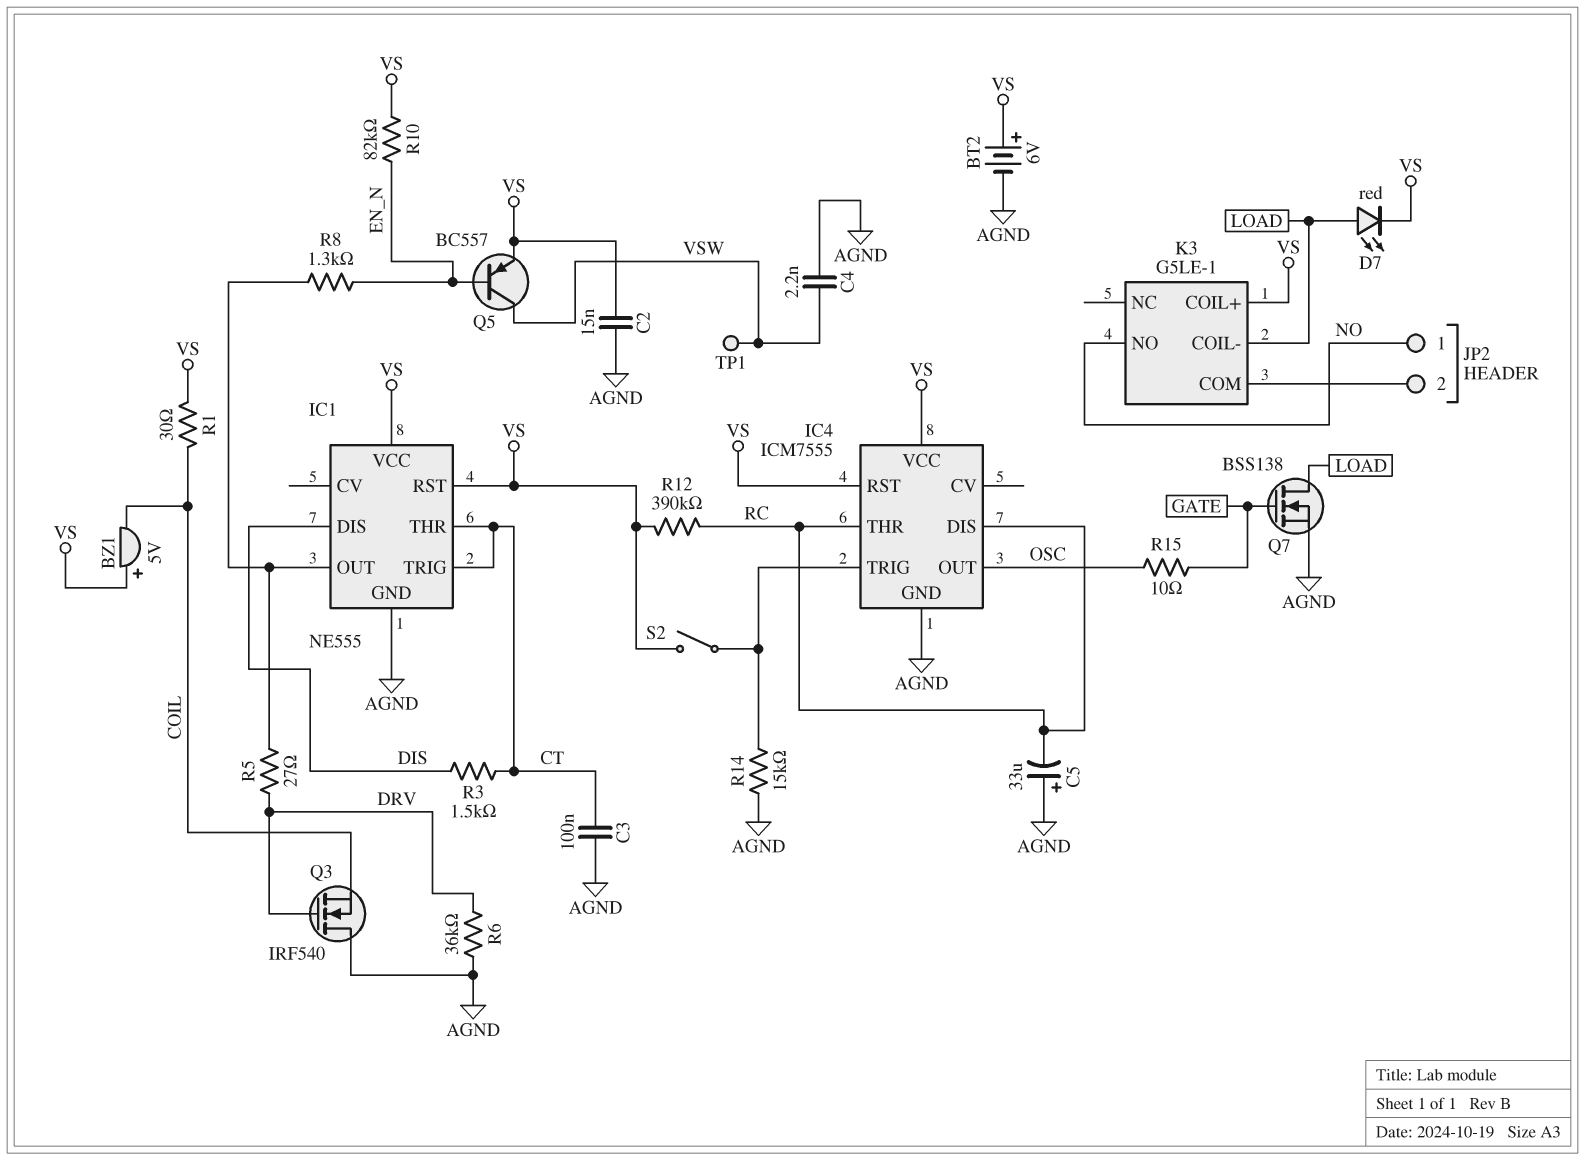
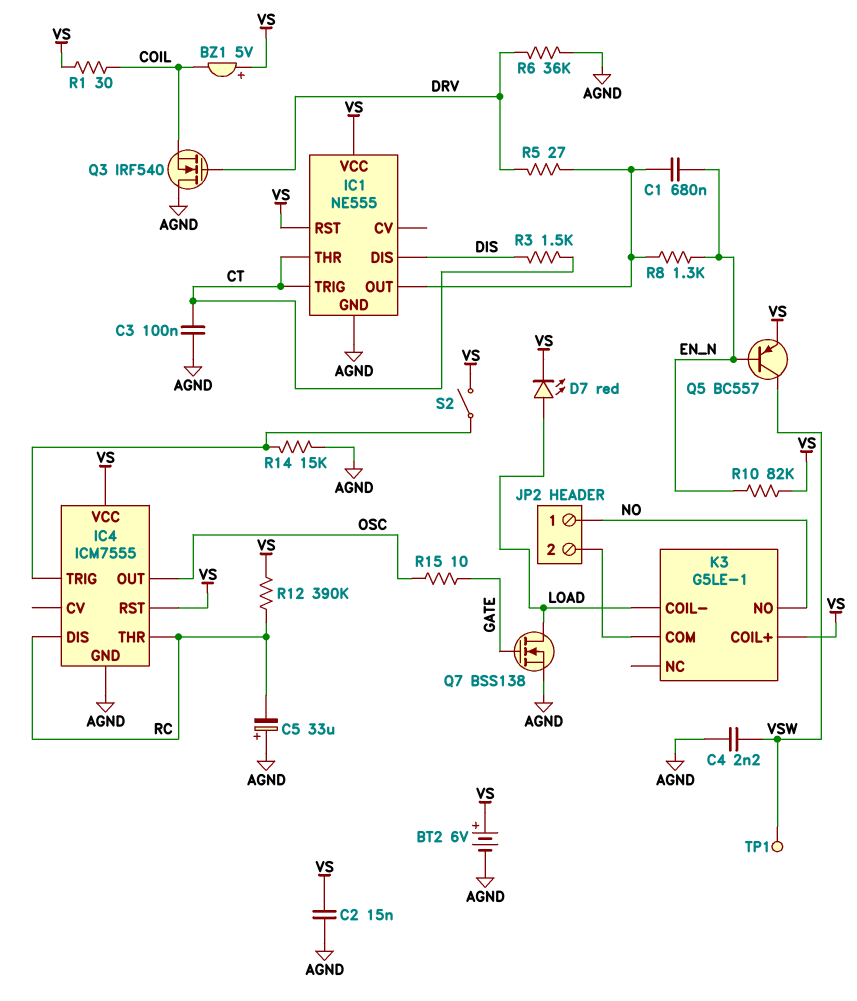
C1: none -> 680nF (EN_N, IC1/OUT)

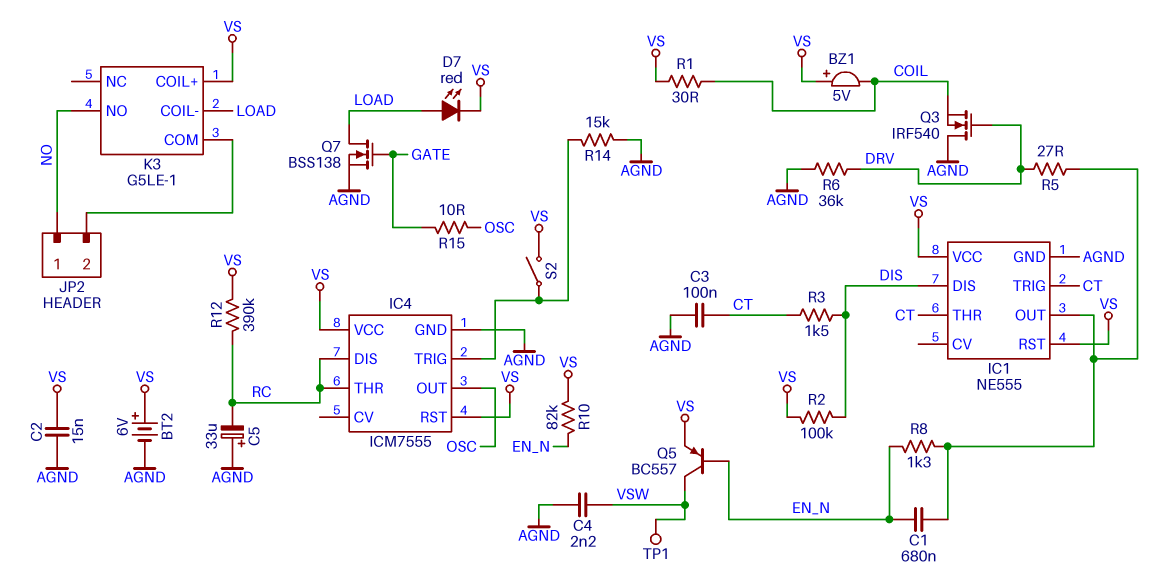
R2: none -> 100k (DIS, VS)

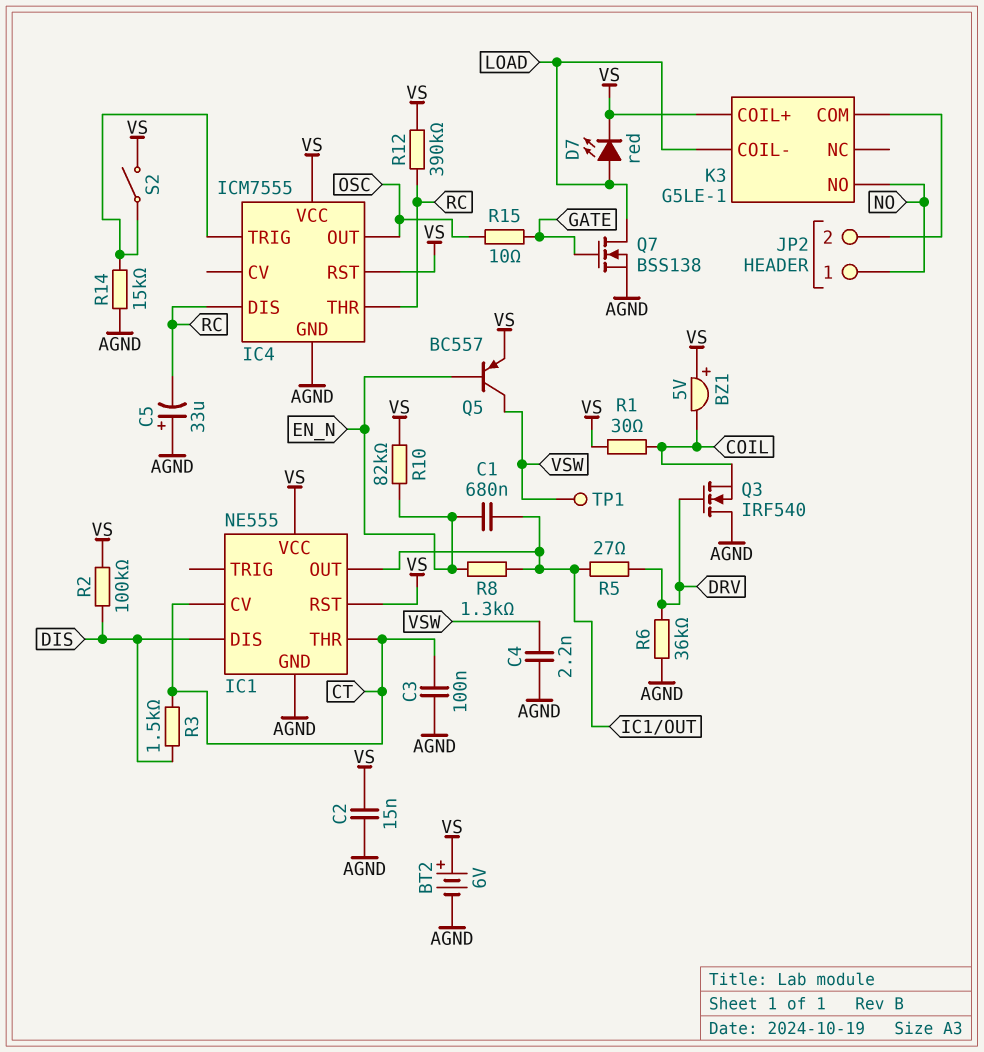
IC1 pin CV: none -> CT
IC1 pin TRIG: CT -> none

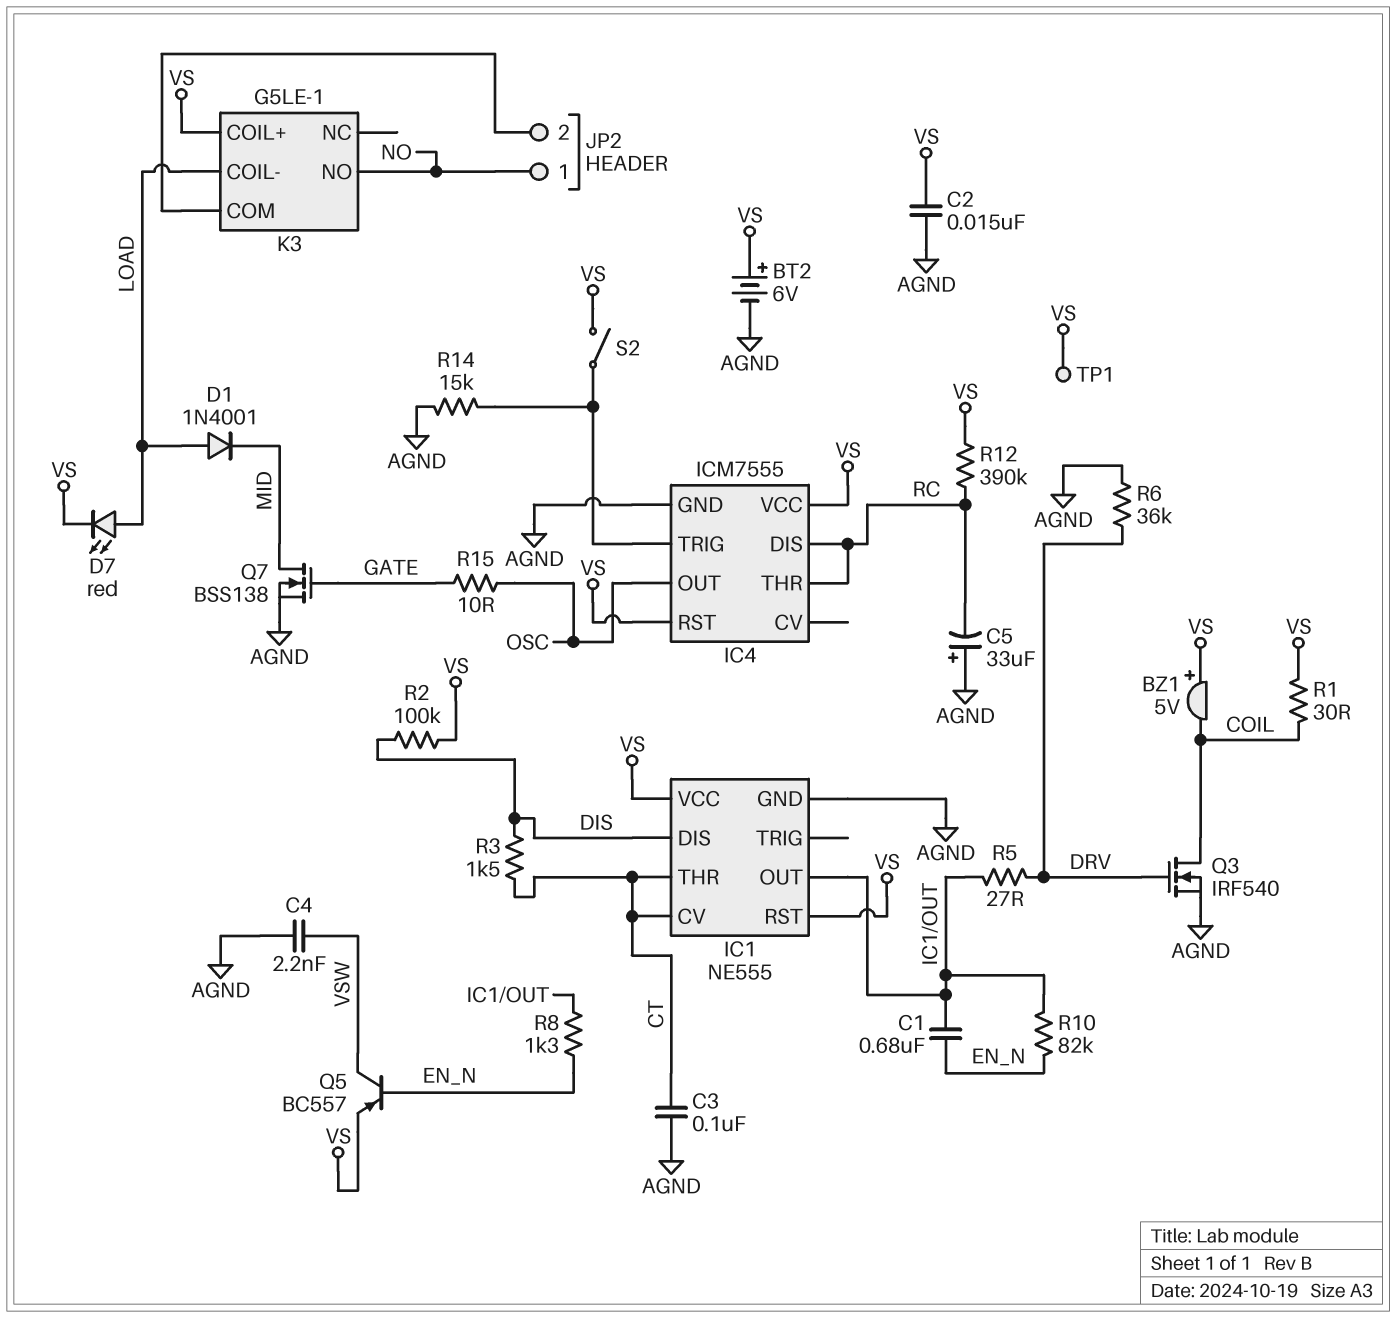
D1: none -> diode 1N4001 (A LOAD, K MID)
Q3: NMOS IRF540 (G DRV, D AGND, S COIL) -> NMOS IRF540 (G DRV, D COIL, S AGND)
Q7: NMOS BSS138 (G GATE, D LOAD, S AGND) -> NMOS BSS138 (G GATE, D MID, S AGND)
R10: 82k (EN_N, VS) -> 82k (EN_N, IC1/OUT)
TP1: test point (VSW) -> test point (VS)

